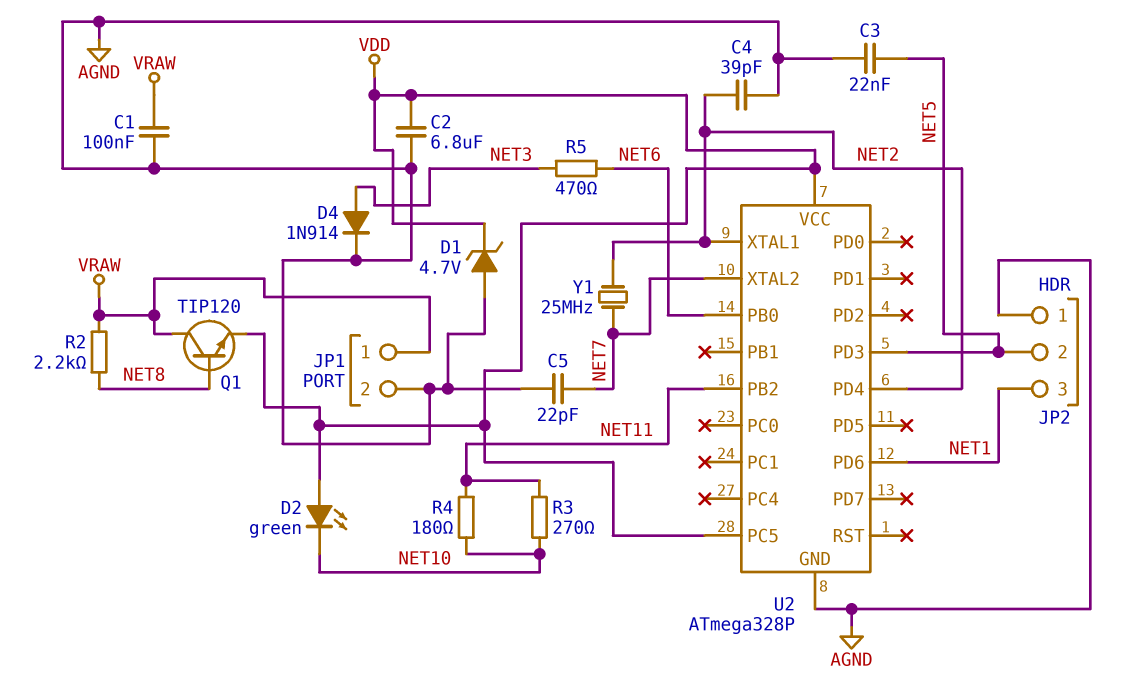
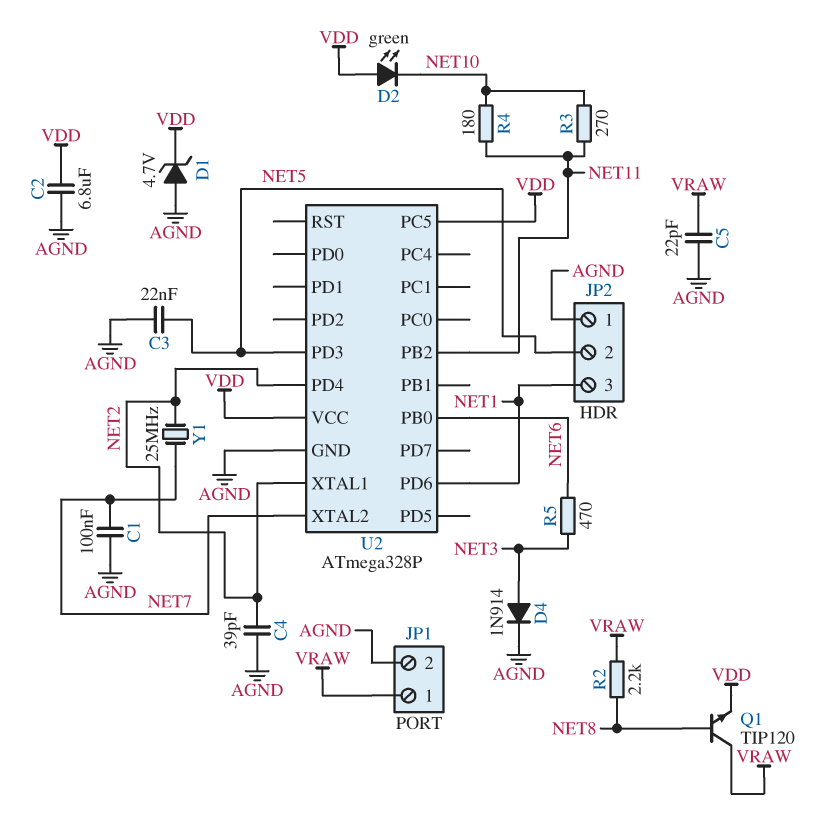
C1: 100nF (AGND, VRAW) -> 100nF (AGND, NET7)
C5: 22pF (AGND, NET7) -> 22pF (AGND, VRAW)

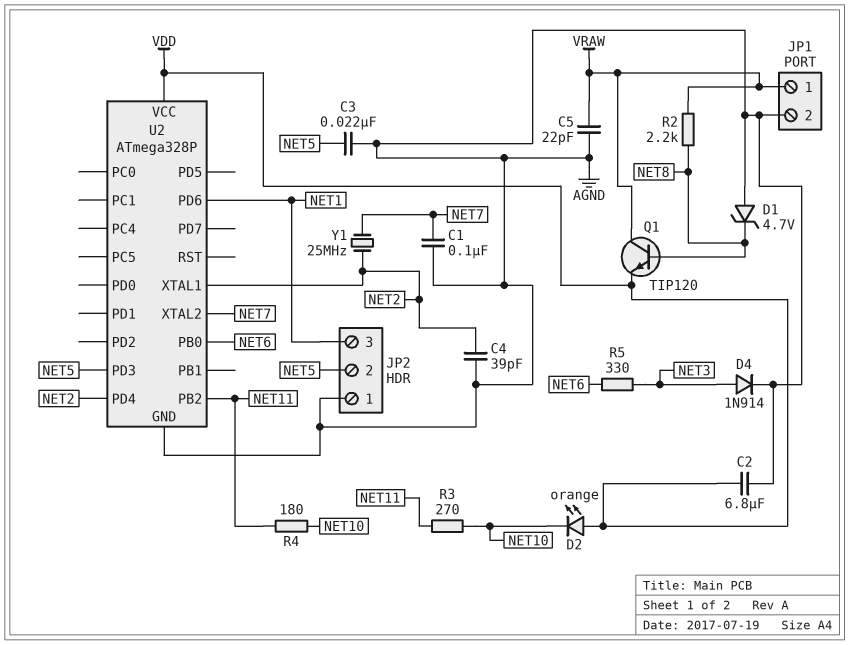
D1: zener 4.7V (A AGND, K VDD) -> zener 4.7V (A AGND, K NET8)
D2: LED green (A VDD, K NET10) -> LED orange (A VDD, K NET10)
R5: 470 (NET3, NET6) -> 330 (NET3, NET6)
U2 pin PC5: VDD -> none

